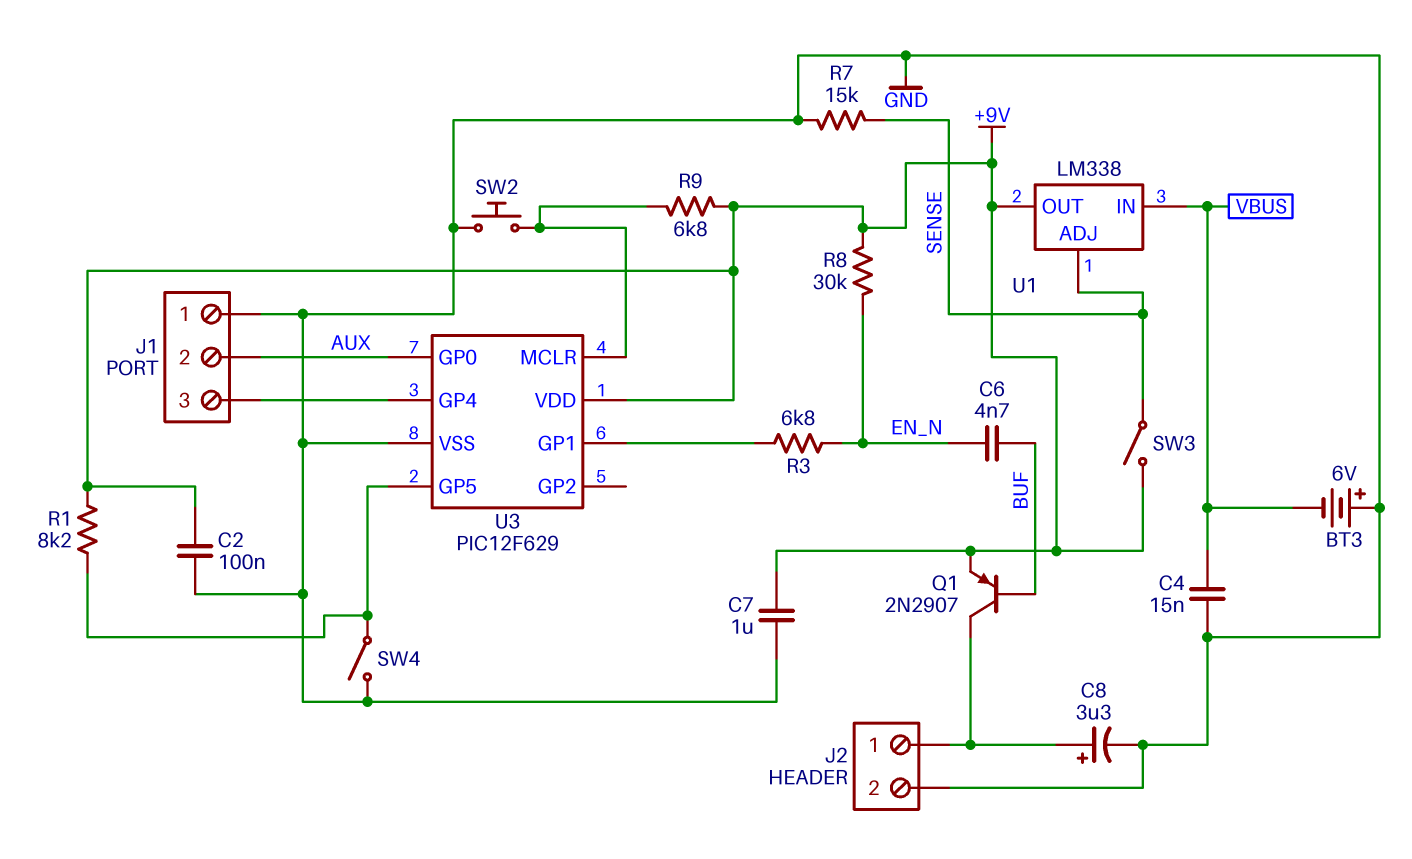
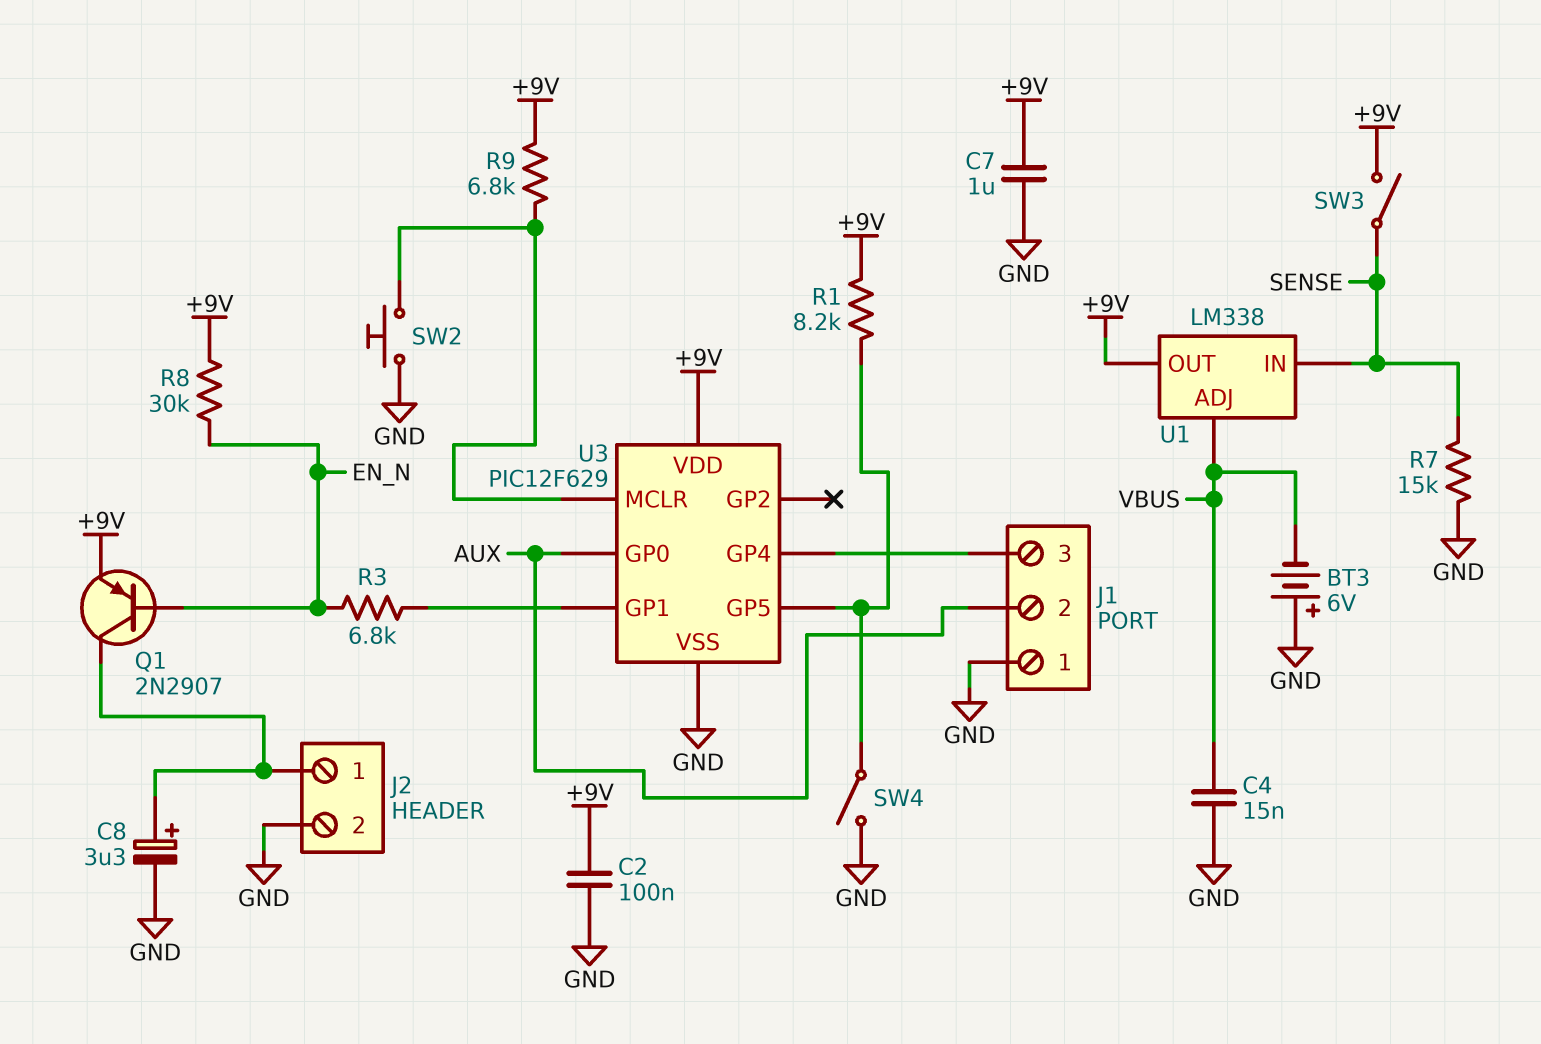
C6: 4.7nF (BUF, EN_N) -> none
Q1: PNP 2N2907 (B BUF, C J2/1, E +9V) -> PNP 2N2907 (B EN_N, C J2/1, E +9V)
U1 pin ADJ: SENSE -> VBUS
U1 pin IN: VBUS -> SENSE

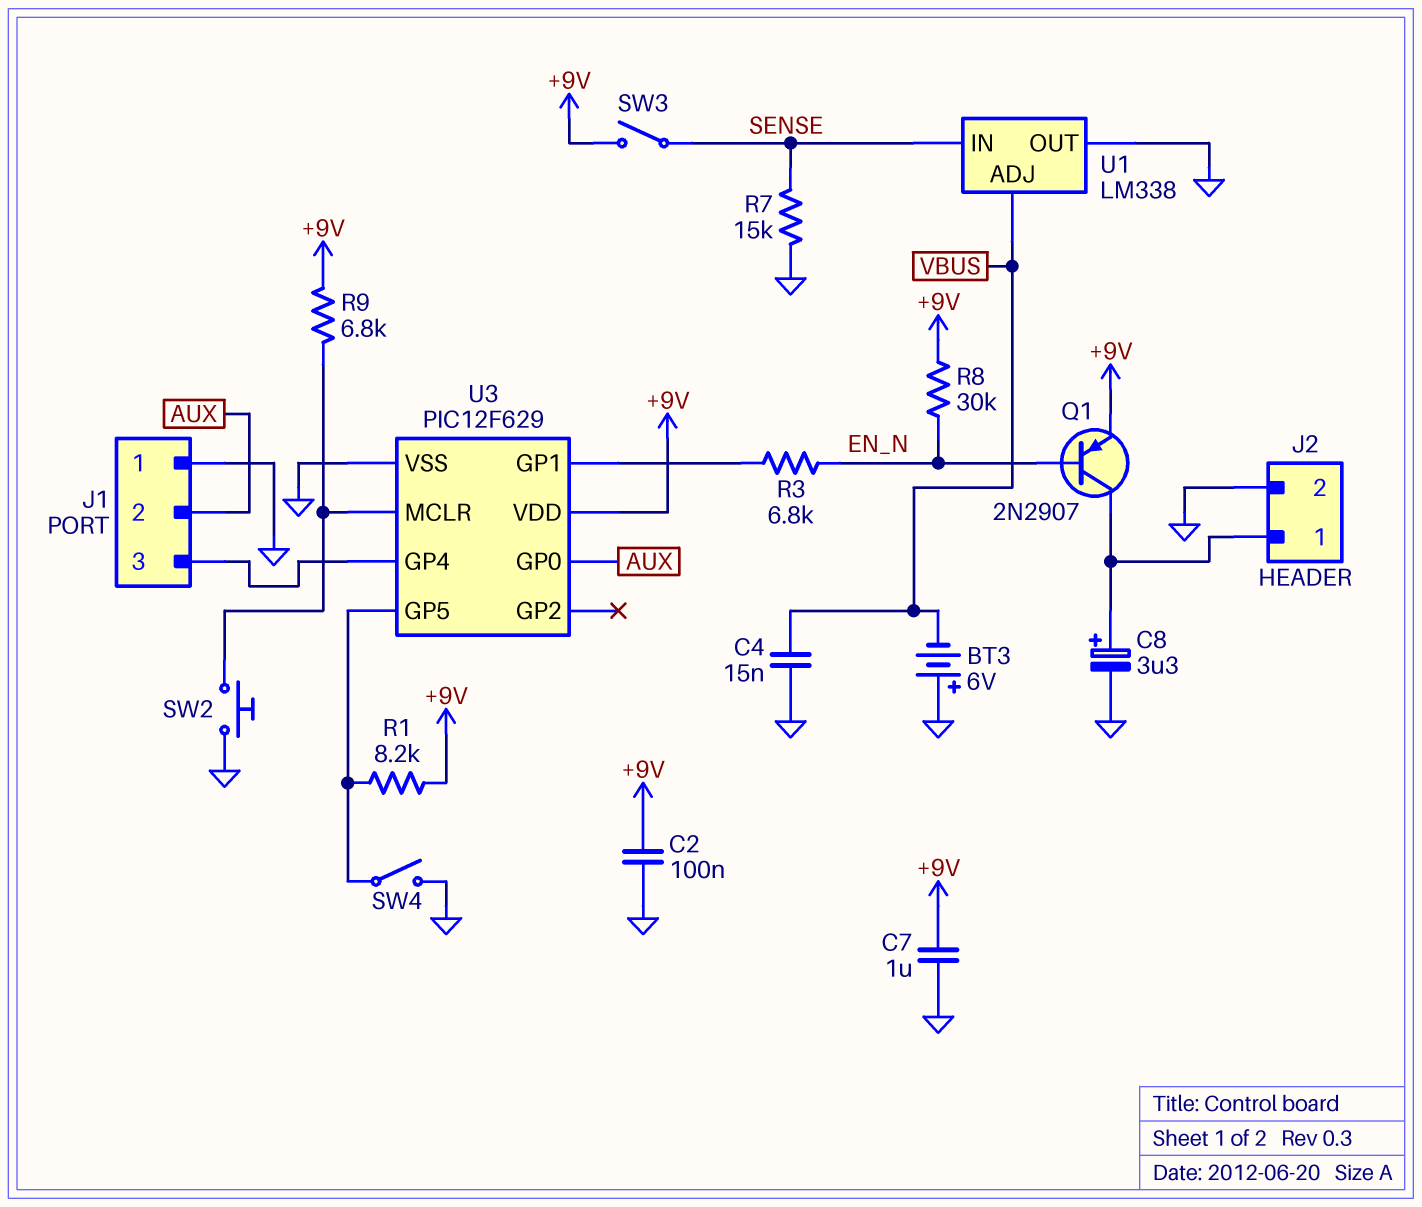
U1 pin OUT: +9V -> GND

